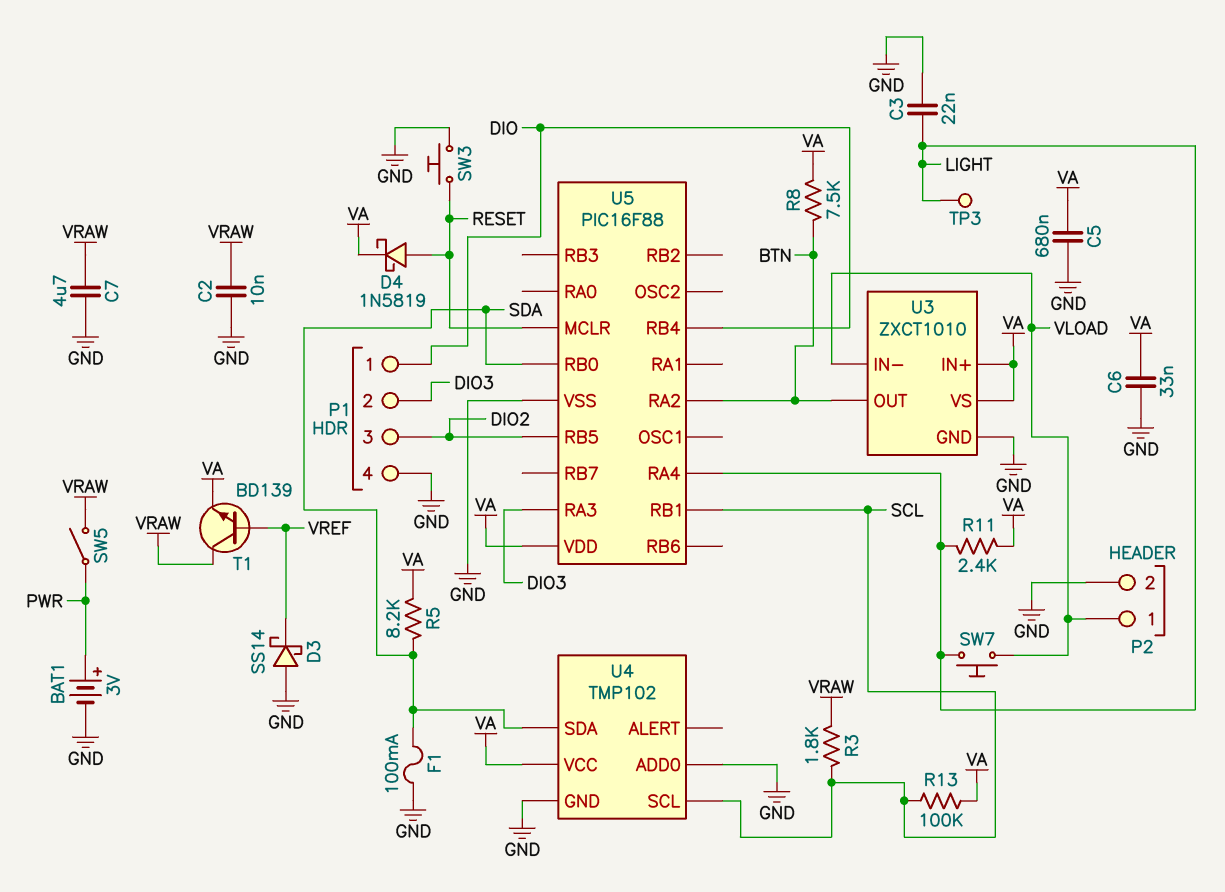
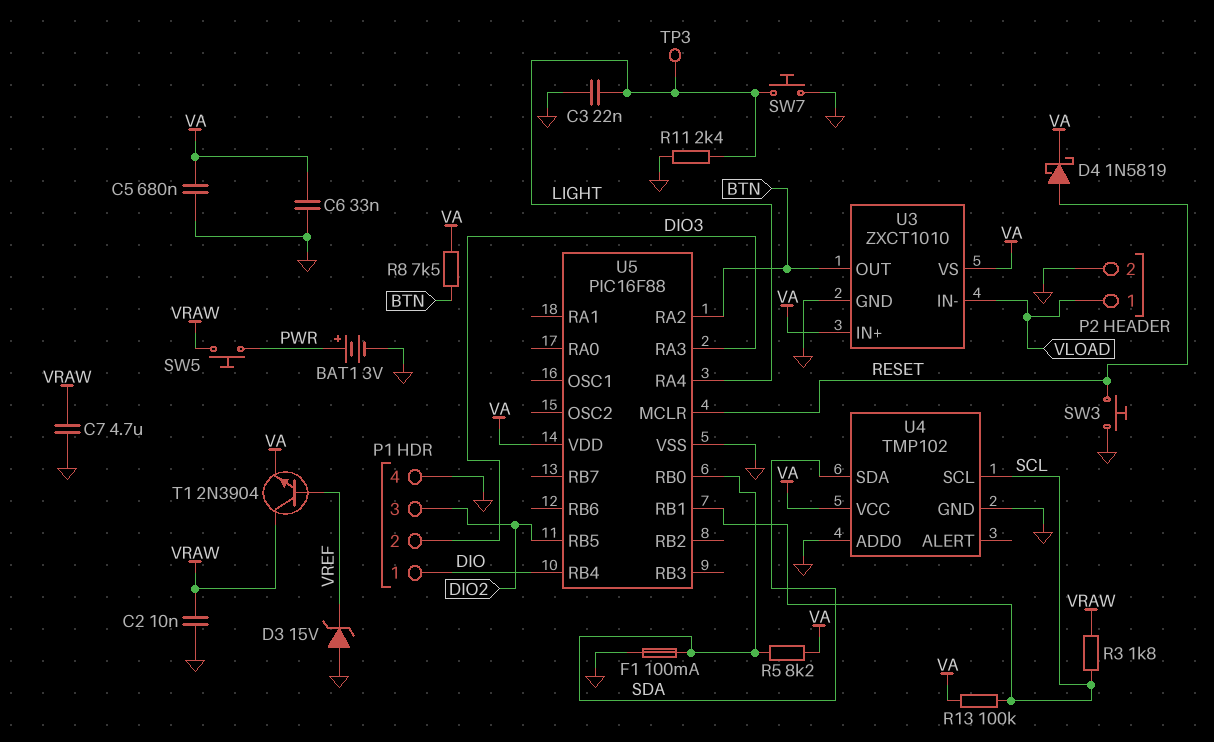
D3: schottky SS14 (A GND, K VREF) -> zener 15V (A GND, K VREF)
R11: 2.4k (LIGHT, VA) -> 2.4k (GND, LIGHT)
SW5: switch (PWR, VRAW) -> button (PWR, VRAW)
SW7: button (LIGHT, VLOAD) -> button (GND, LIGHT)
T1: NPN BD139 (B VREF, C VRAW, E VA) -> NPN 2N3904 (B VREF, C VRAW, E VA)

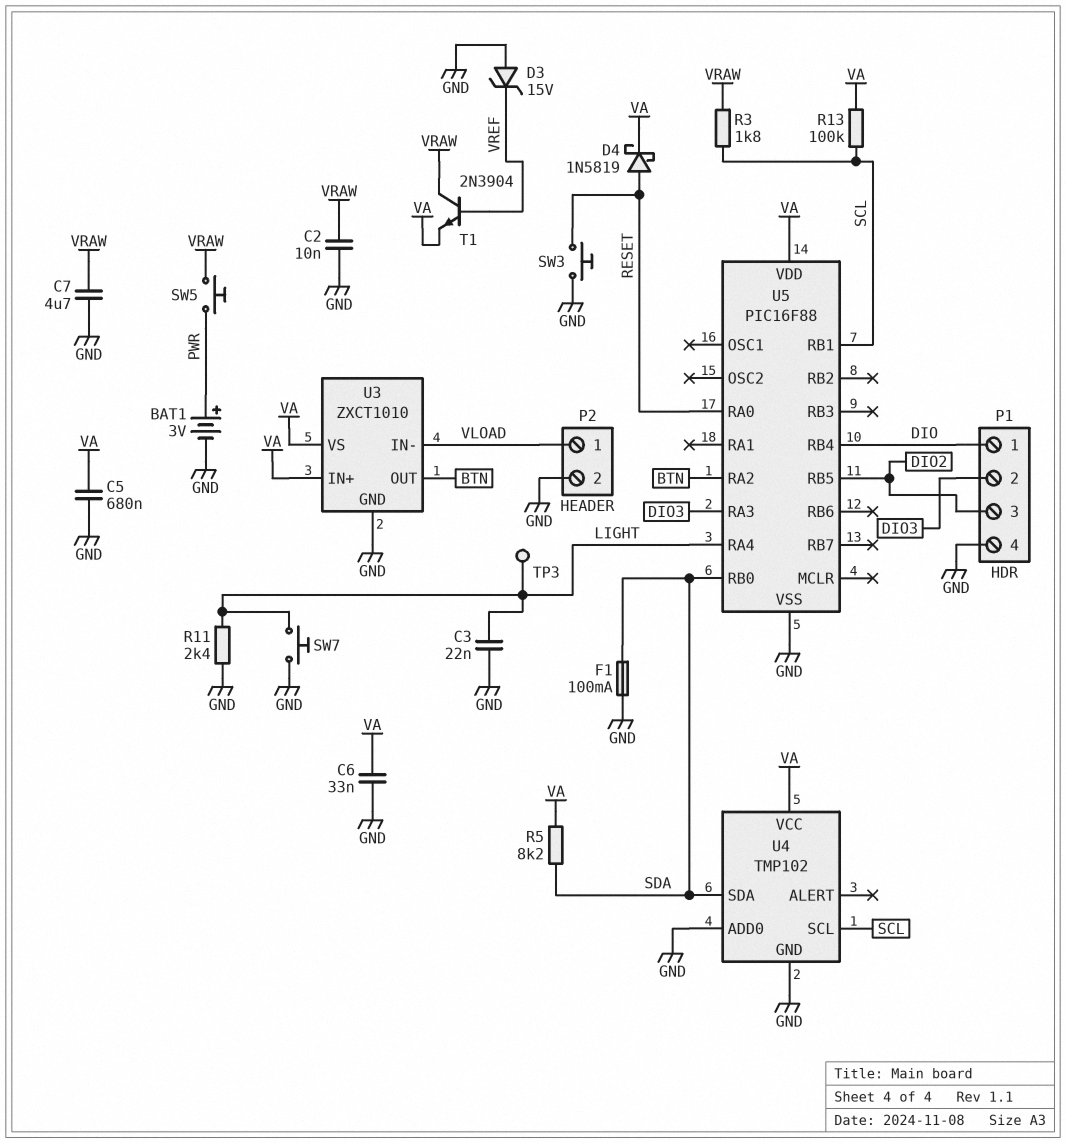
R8: 7.5k (BTN, VA) -> none
U5 pin MCLR: RESET -> none
U5 pin RA0: none -> RESET

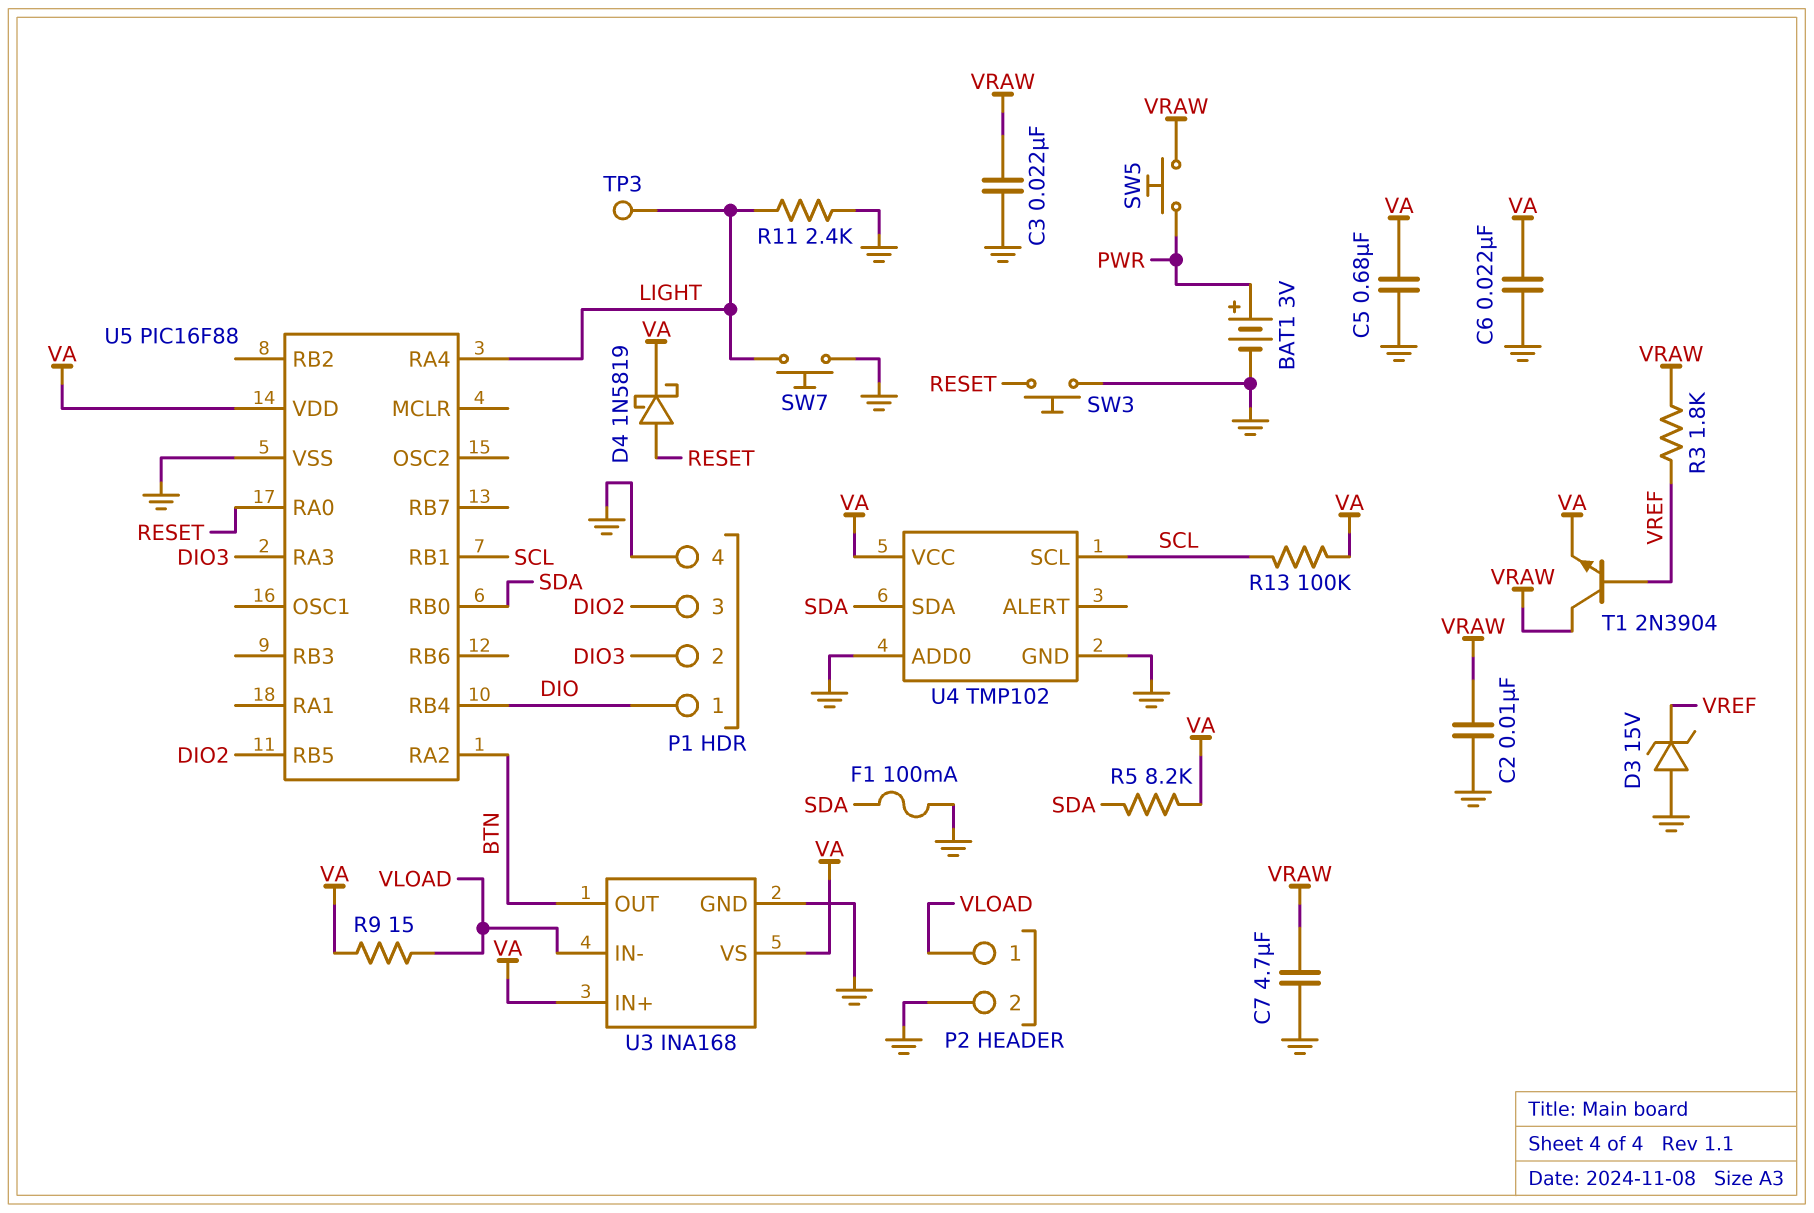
C3: 22nF (GND, LIGHT) -> 22nF (GND, VRAW)
C6: 33nF (GND, VA) -> 22nF (GND, VA)
R3: 1.8k (SCL, VRAW) -> 1.8k (VRAW, VREF)
R9: none -> 15 (VA, VLOAD)
U3: ZXCT1010 -> INA168

